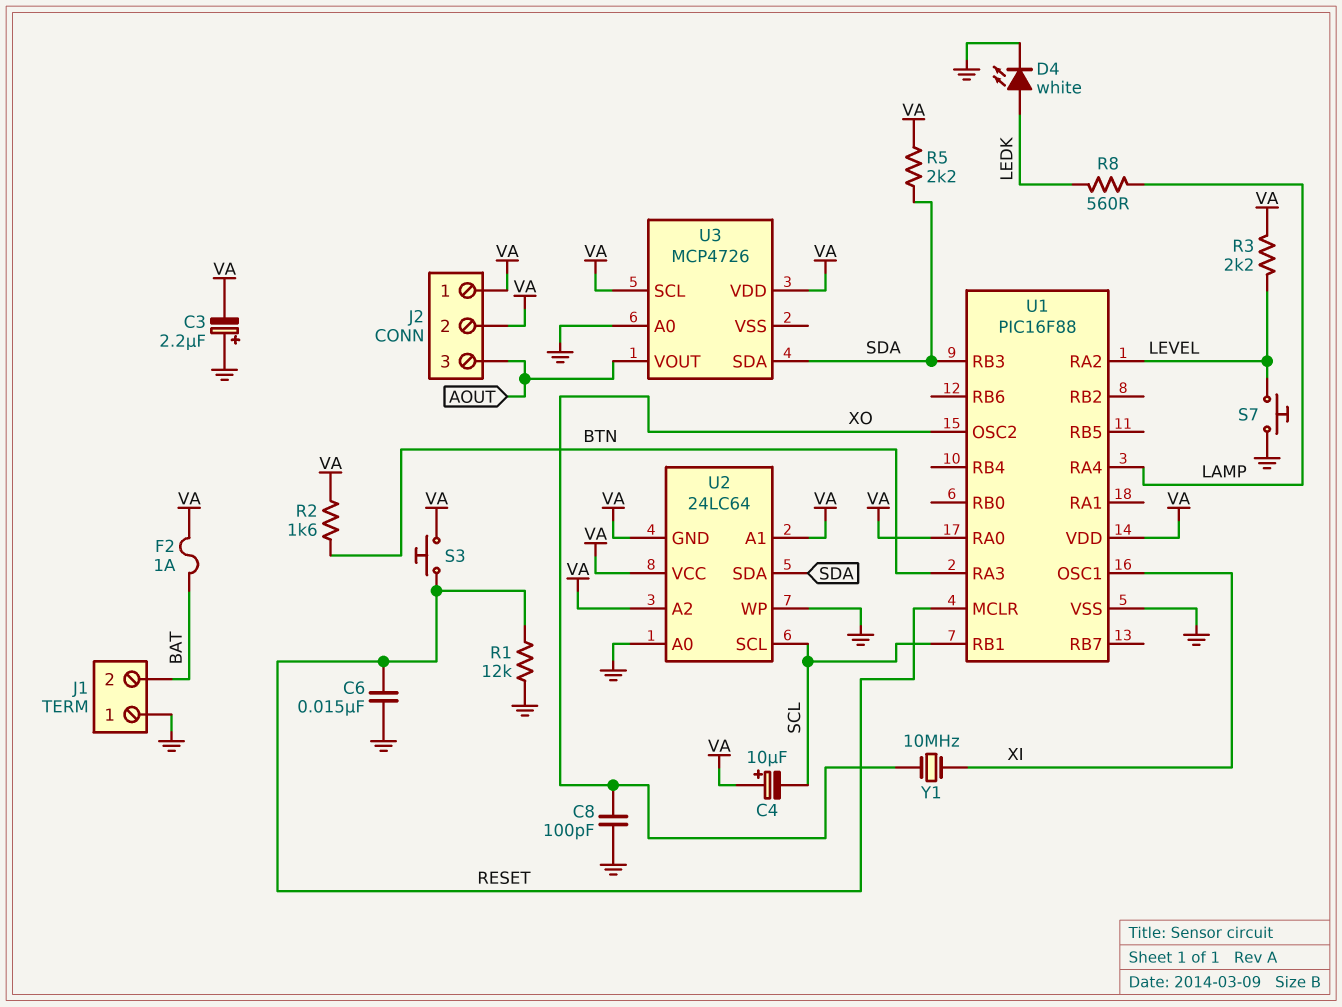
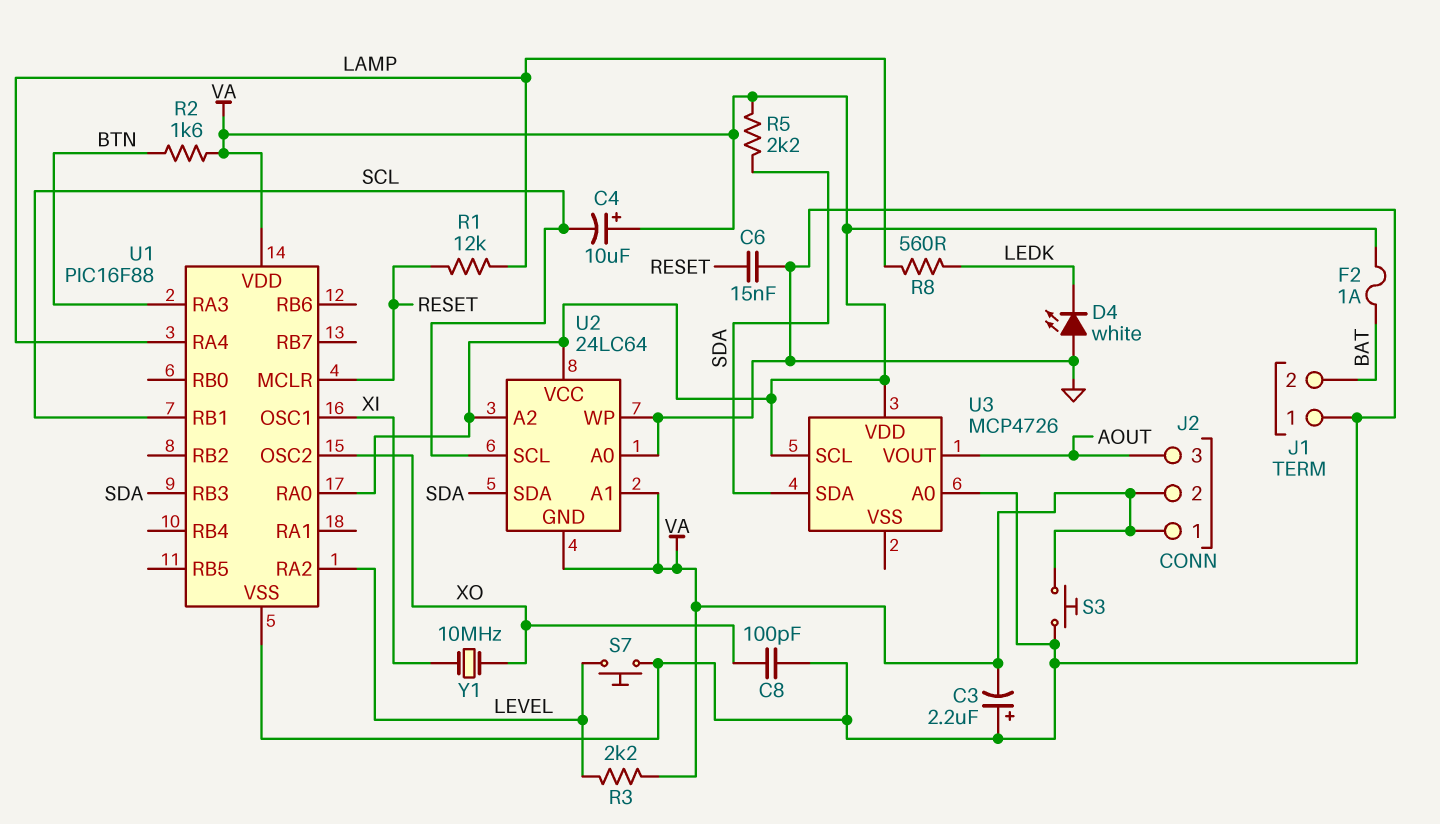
D4: LED white (A LEDK, K GND) -> LED white (A GND, K LEDK)
R1: 12k (GND, RESET) -> 12k (LAMP, RESET)
S3: button (RESET, VA) -> button (GND, VA)

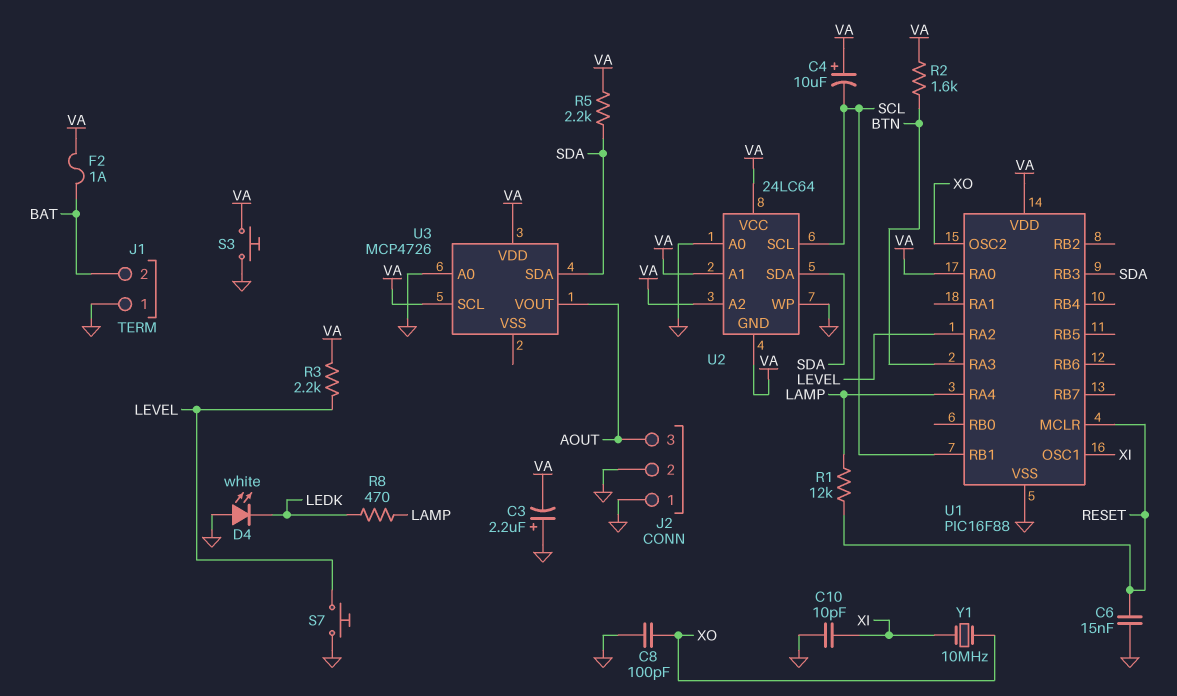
C10: none -> 10pF (GND, XI)
J2 pin 1: VA -> GND
J2 pin 2: VA -> GND
R8: 560 (LAMP, LEDK) -> 470 (LAMP, LEDK)

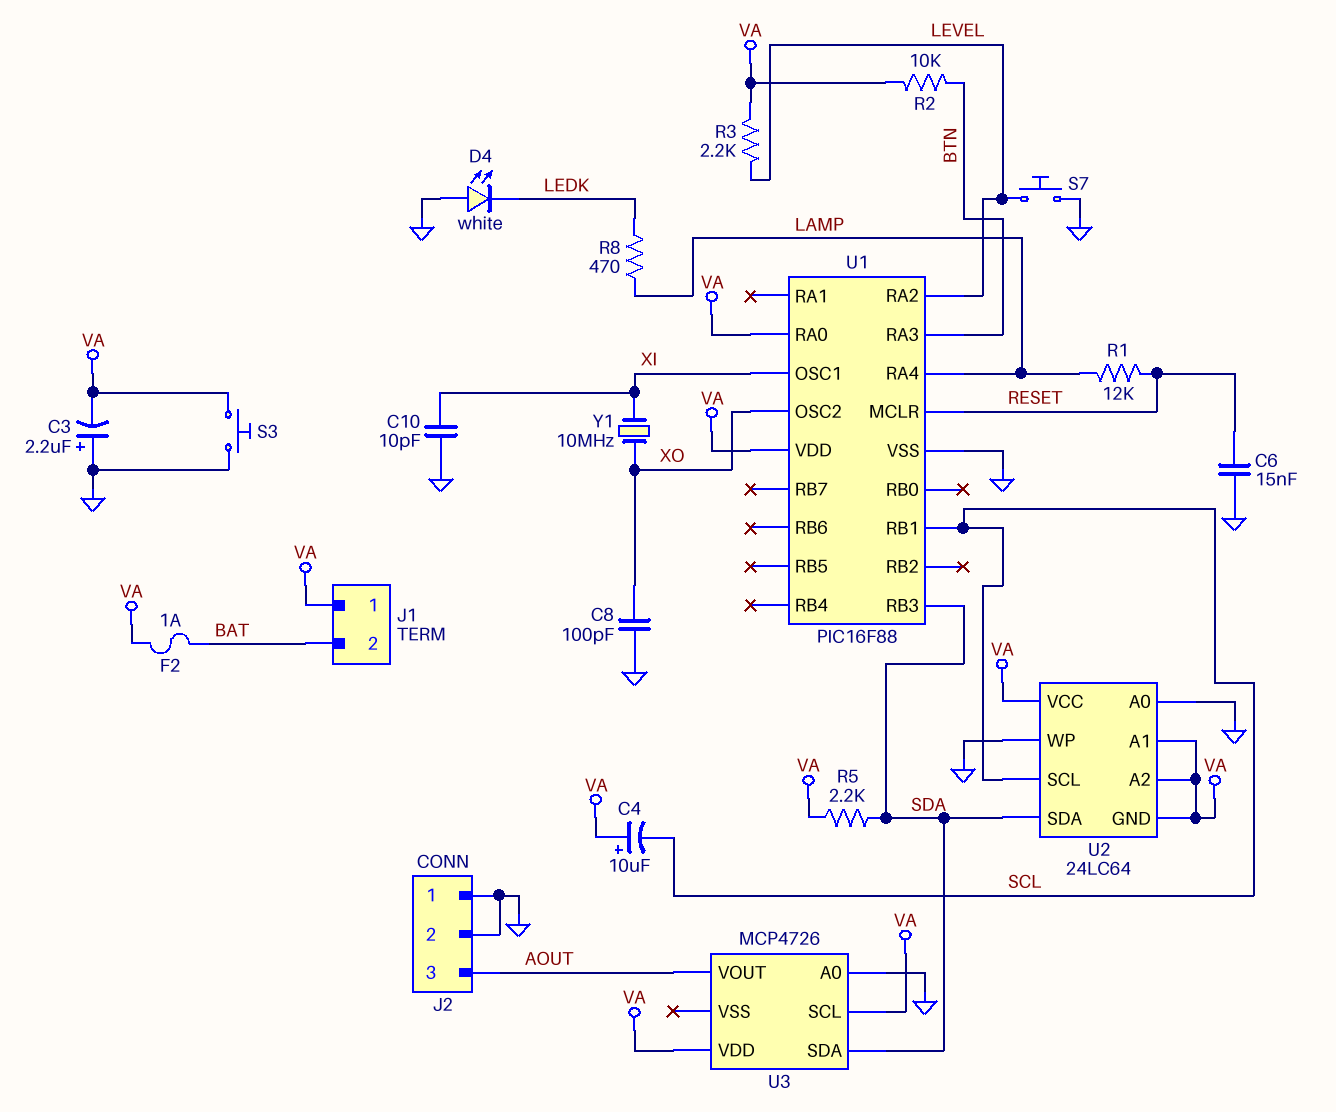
J1 pin 1: GND -> VA
R2: 1.6k (BTN, VA) -> 10k (BTN, VA)

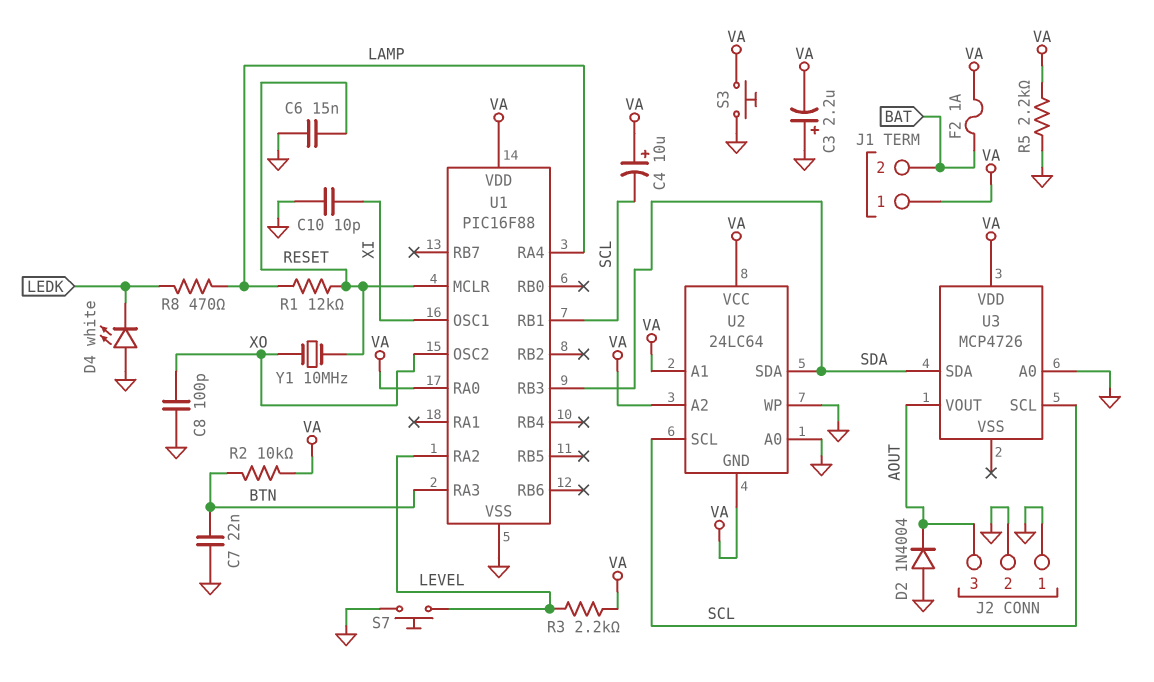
C7: none -> 22nF (BTN, GND)
D2: none -> diode 1N4004 (A GND, K AOUT)
R5: 2.2k (SDA, VA) -> 2.2k (GND, VA)
U3 pin SCL: VA -> SCL
Y1: 10MHz (XI, XO) -> 10MHz (RESET, XO)

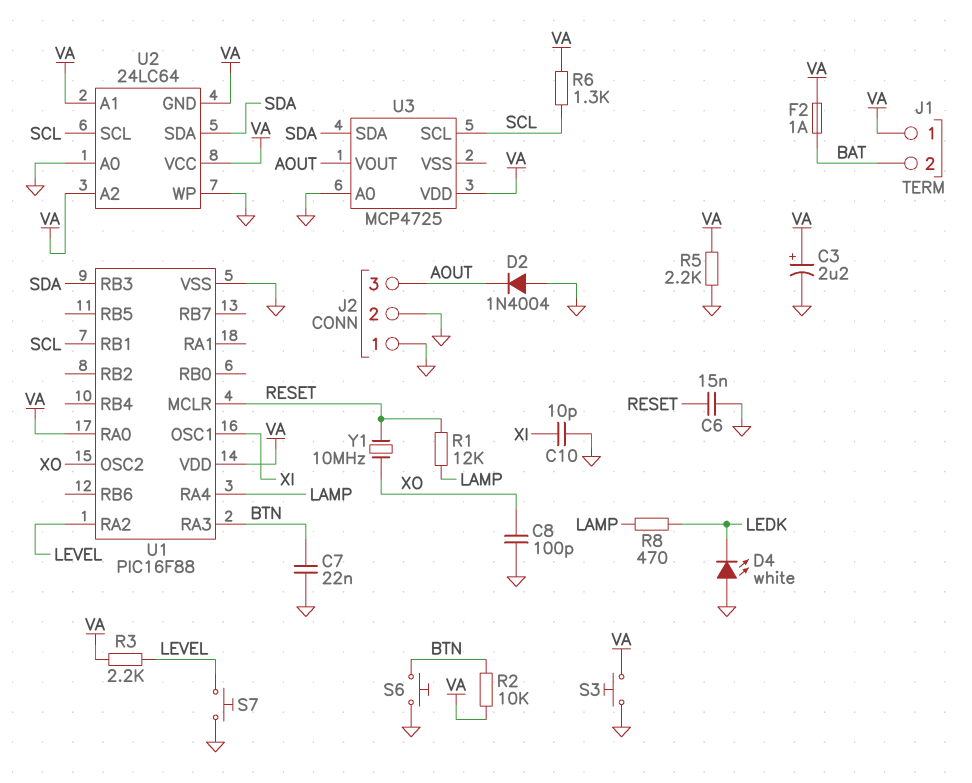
C3: 2.2uF (plus GND, minus VA) -> 2.2uF (plus VA, minus GND)
C4: 10uF (plus VA, minus SCL) -> none
R6: none -> 1.3k (SCL, VA)
S6: none -> button (BTN, GND)
U3: MCP4726 -> MCP4725

